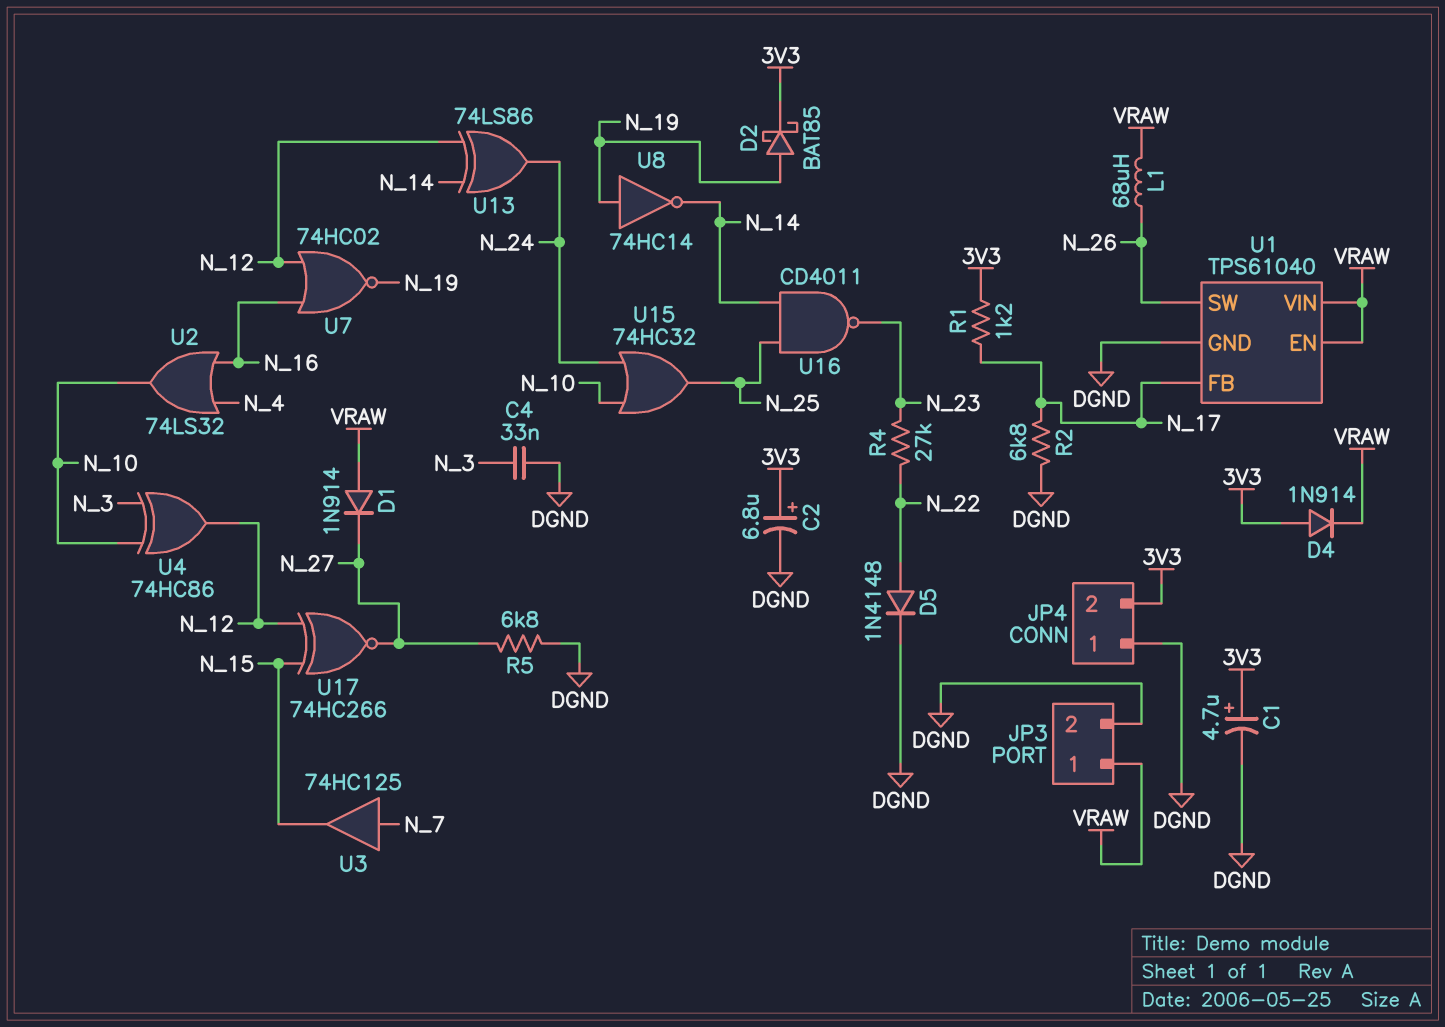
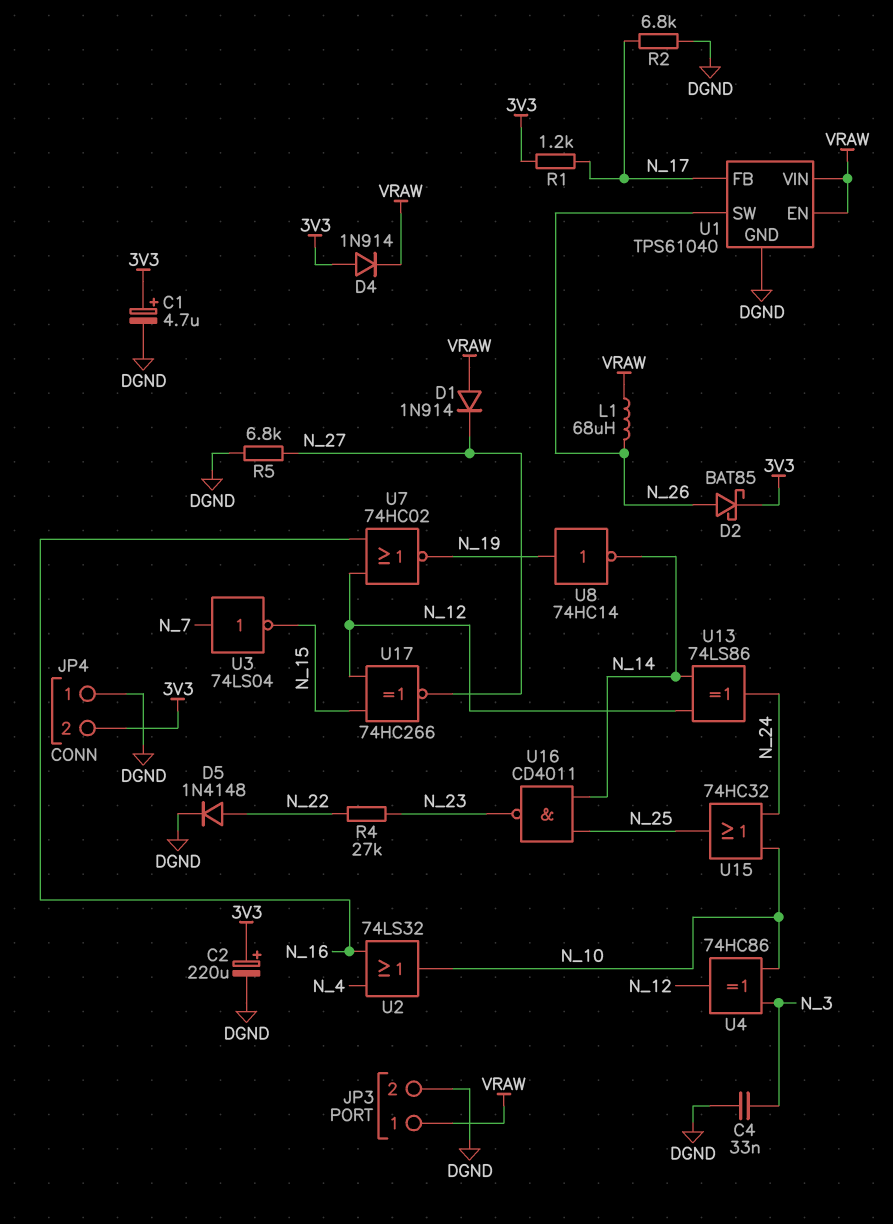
C2: 6.8uF (plus 3V3, minus DGND) -> 220uF (plus 3V3, minus DGND)
D2: schottky BAT85 (A N_19, K 3V3) -> schottky BAT85 (A N_26, K 3V3)
U3: buffer 74HC125 (in N_7, out N_15) -> NOT 74LS04 (in N_7, out N_15)

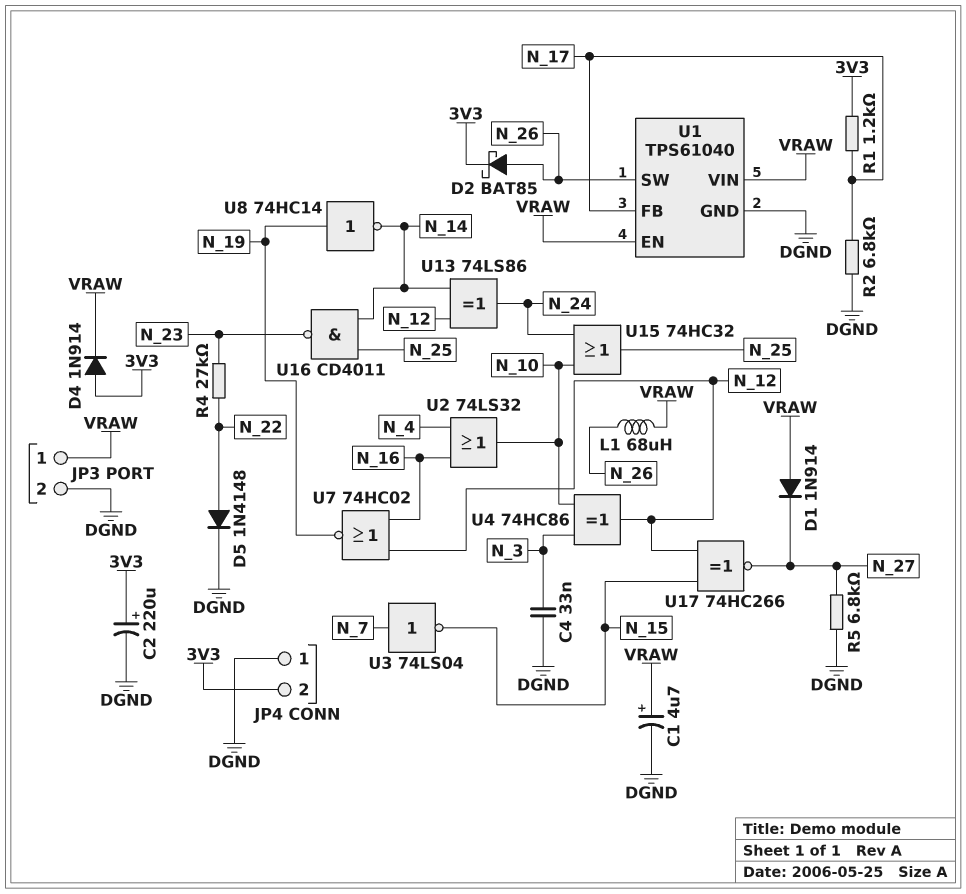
C1: 4.7uF (plus 3V3, minus DGND) -> 4.7uF (plus VRAW, minus DGND)

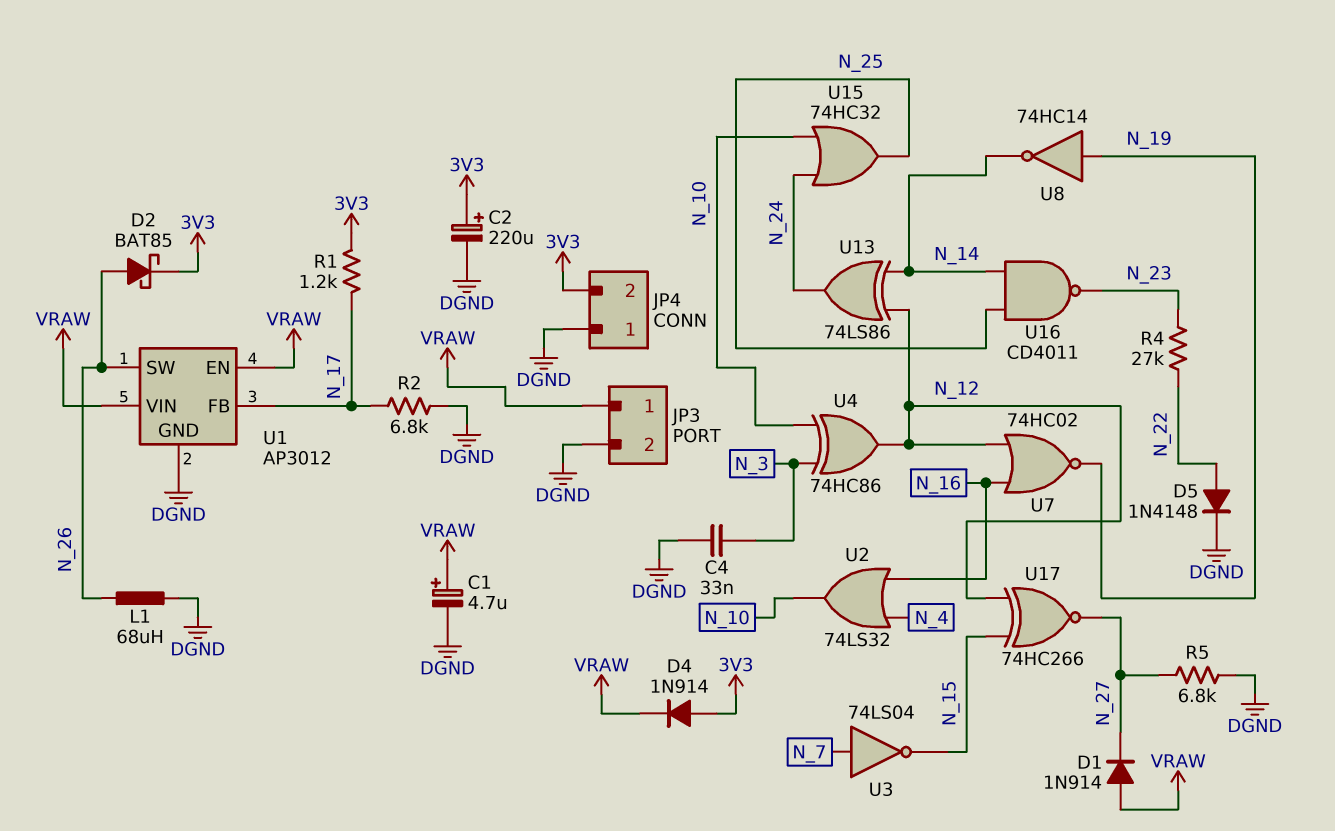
L1: 68uH (N_26, VRAW) -> 68uH (DGND, N_26)
U1: TPS61040 -> AP3012

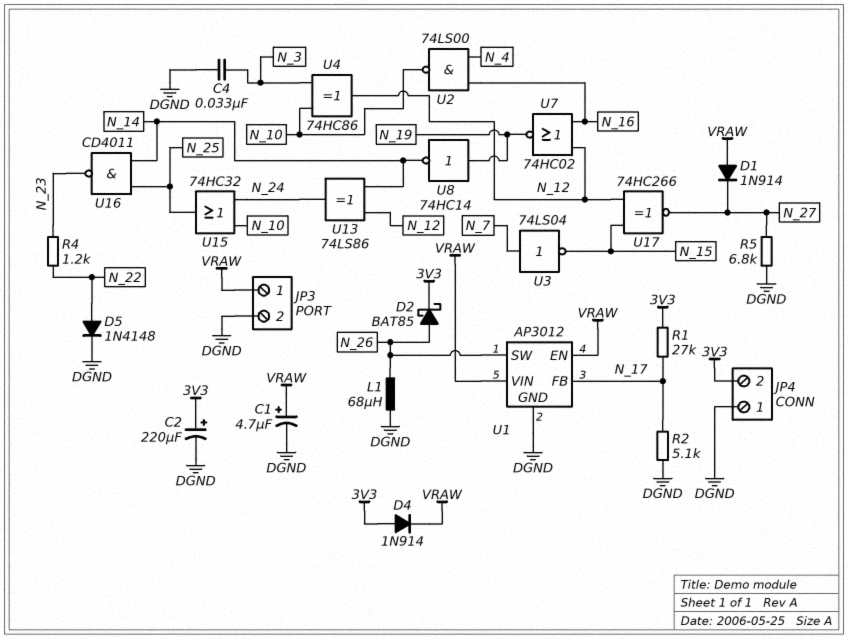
R1: 1.2k (3V3, N_17) -> 27k (3V3, N_17)
R2: 6.8k (DGND, N_17) -> 5.1k (DGND, N_17)
R4: 27k (N_22, N_23) -> 1.2k (N_22, N_23)
U2: OR 74LS32 (in N_4, in N_16, out N_10) -> NAND 74LS00 (in N_4, in N_16, out N_10)

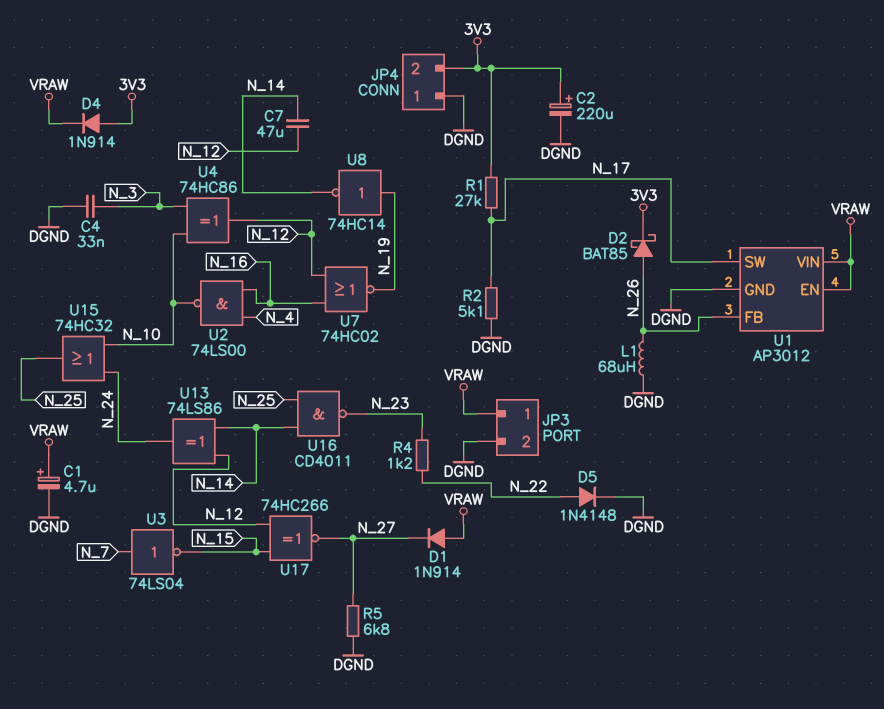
C7: none -> 47uF (N_12, N_14)
U1 pin FB: N_17 -> N_26
U1 pin SW: N_26 -> N_17

